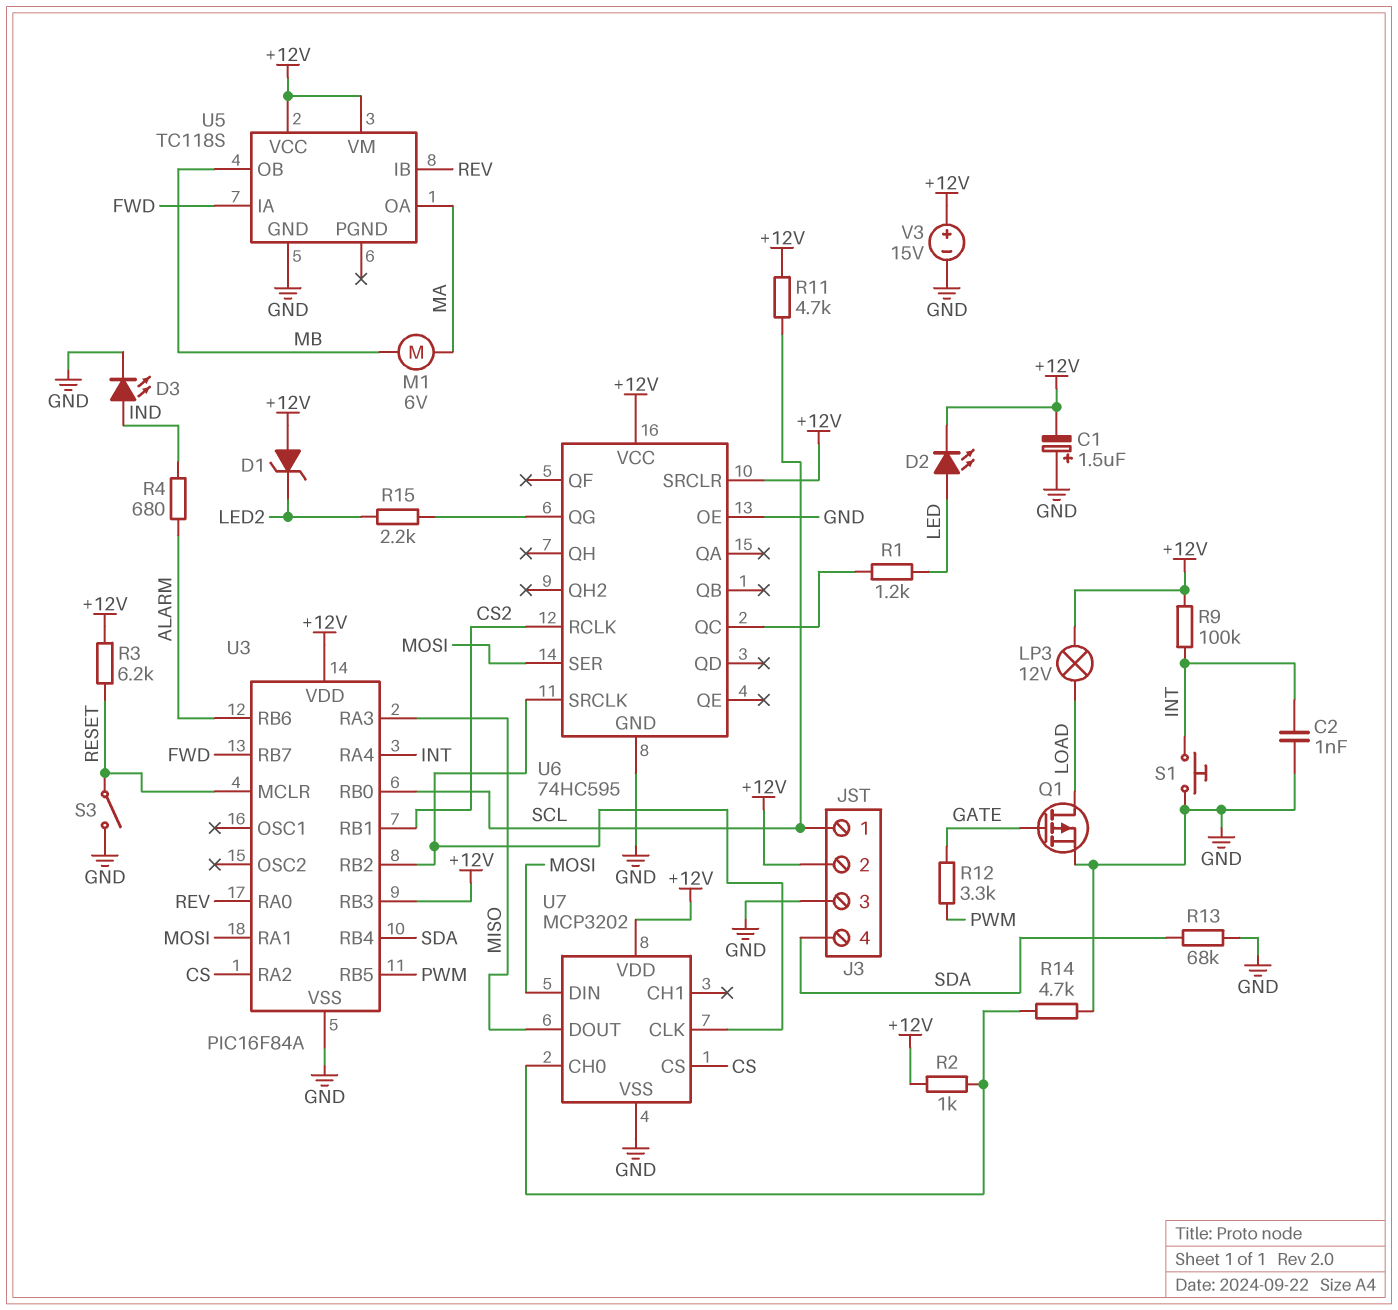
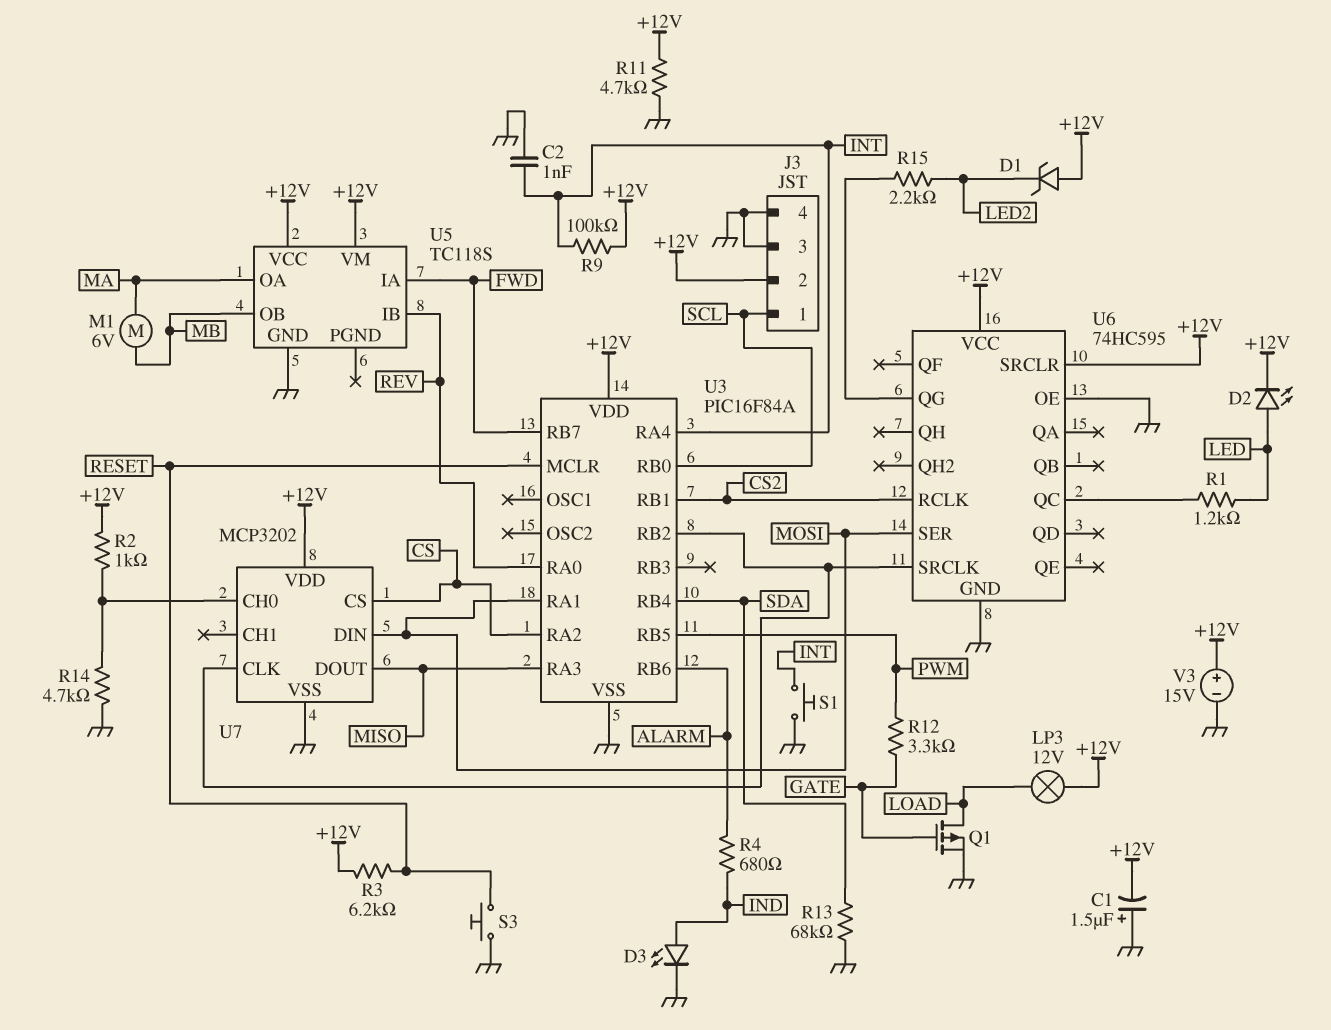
J3 pin 4: SDA -> GND
R11: 4.7k (+12V, SCL) -> 4.7k (+12V, GND)
S3: switch (GND, RESET) -> button (GND, RESET)
U3 pin RB3: +12V -> none

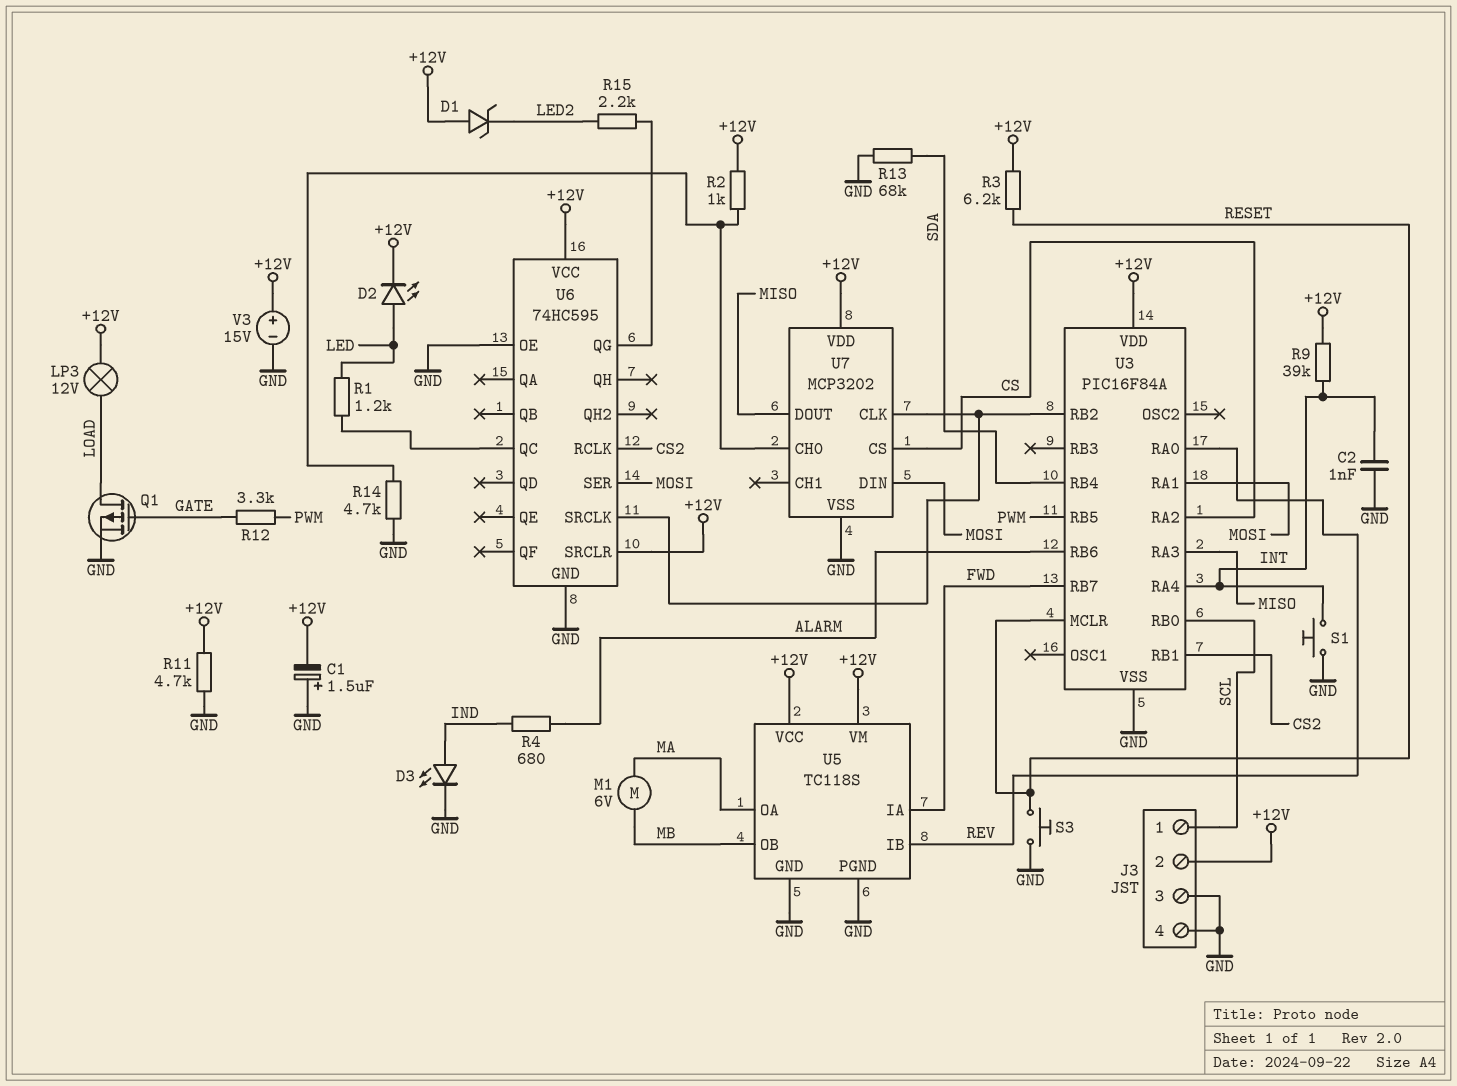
R9: 100k (+12V, INT) -> 39k (+12V, INT)
U5 pin PGND: none -> GND

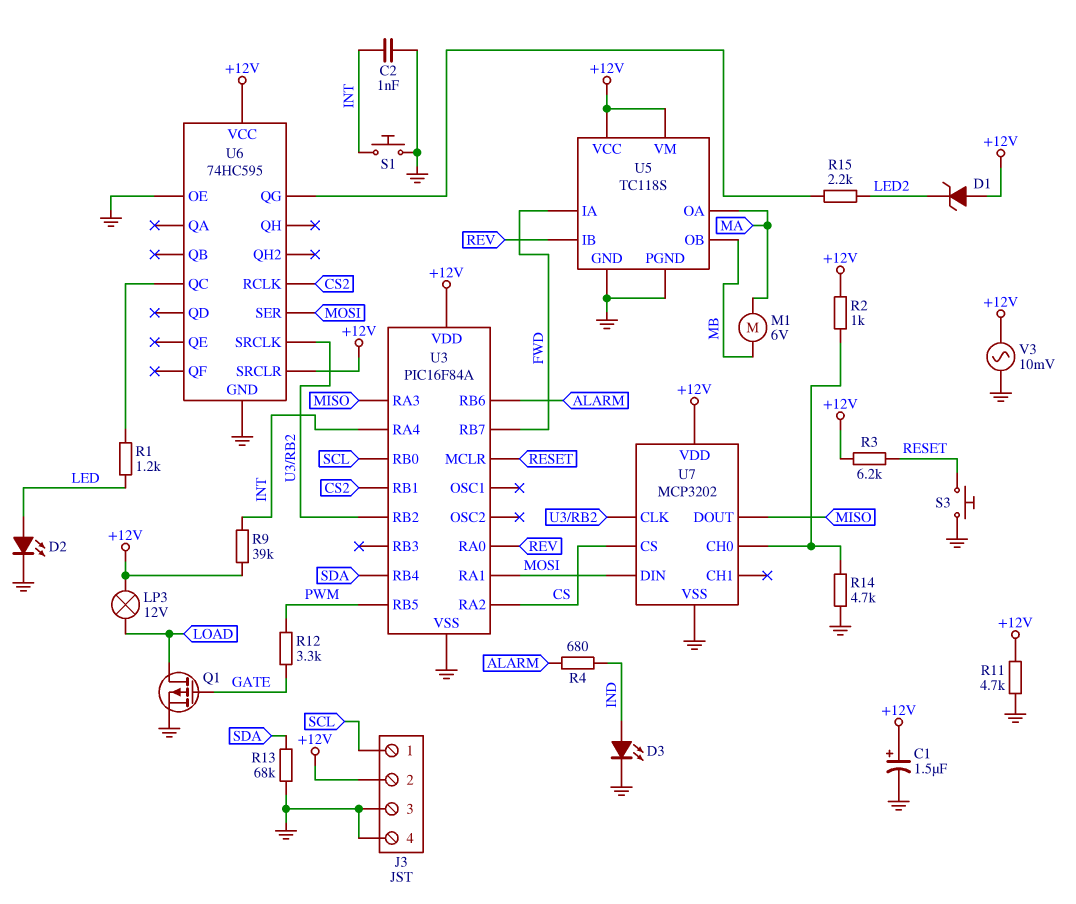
C1: 1.5uF (plus GND, minus +12V) -> 1.5uF (plus +12V, minus GND)
D2: LED (A LED, K +12V) -> LED (A LED, K GND)
V3: 15V (plus +12V, minus GND) -> AC 10mV (+12V, GND)

